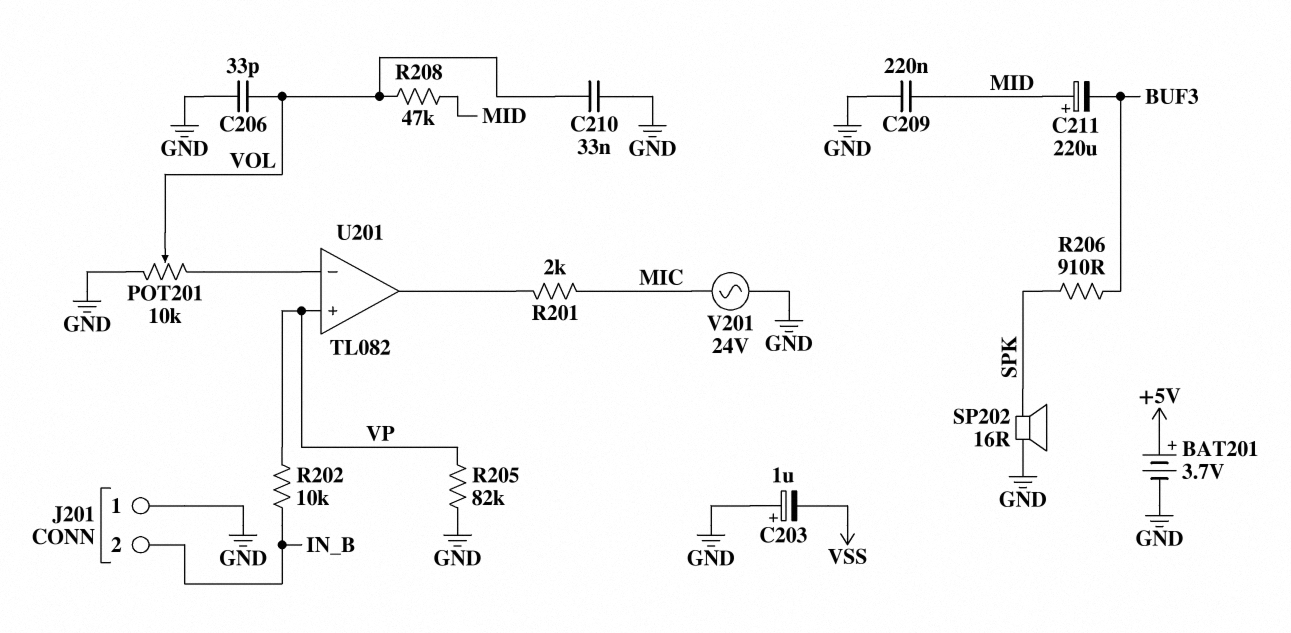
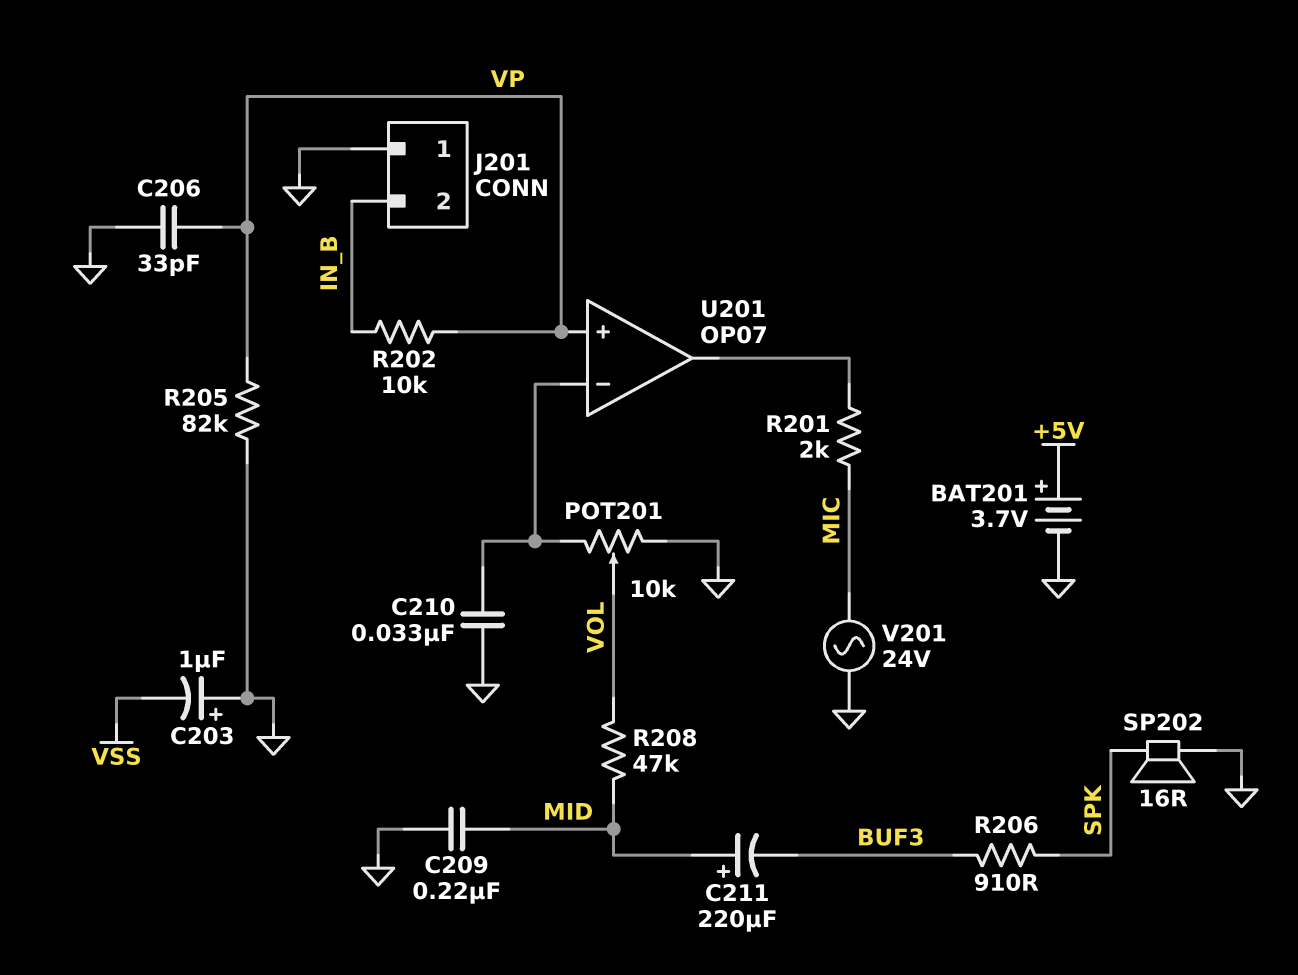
C206: 33pF (GND, VOL) -> 33pF (GND, VP)
C210: 33nF (GND, VOL) -> 33nF (GND, U201/in-)
U201: TL082 -> OP07

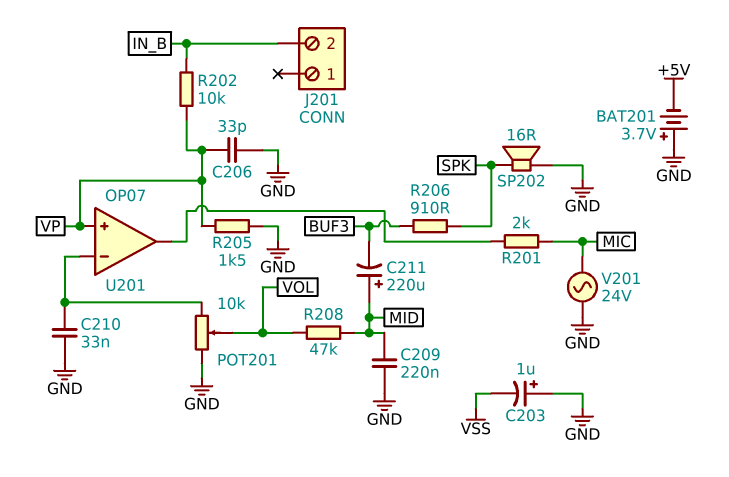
BAT201: 3.7V (plus +5V, minus GND) -> 3.7V (plus GND, minus +5V)
J201 pin 1: GND -> none
R205: 82k (GND, VP) -> 1.5k (GND, VP)

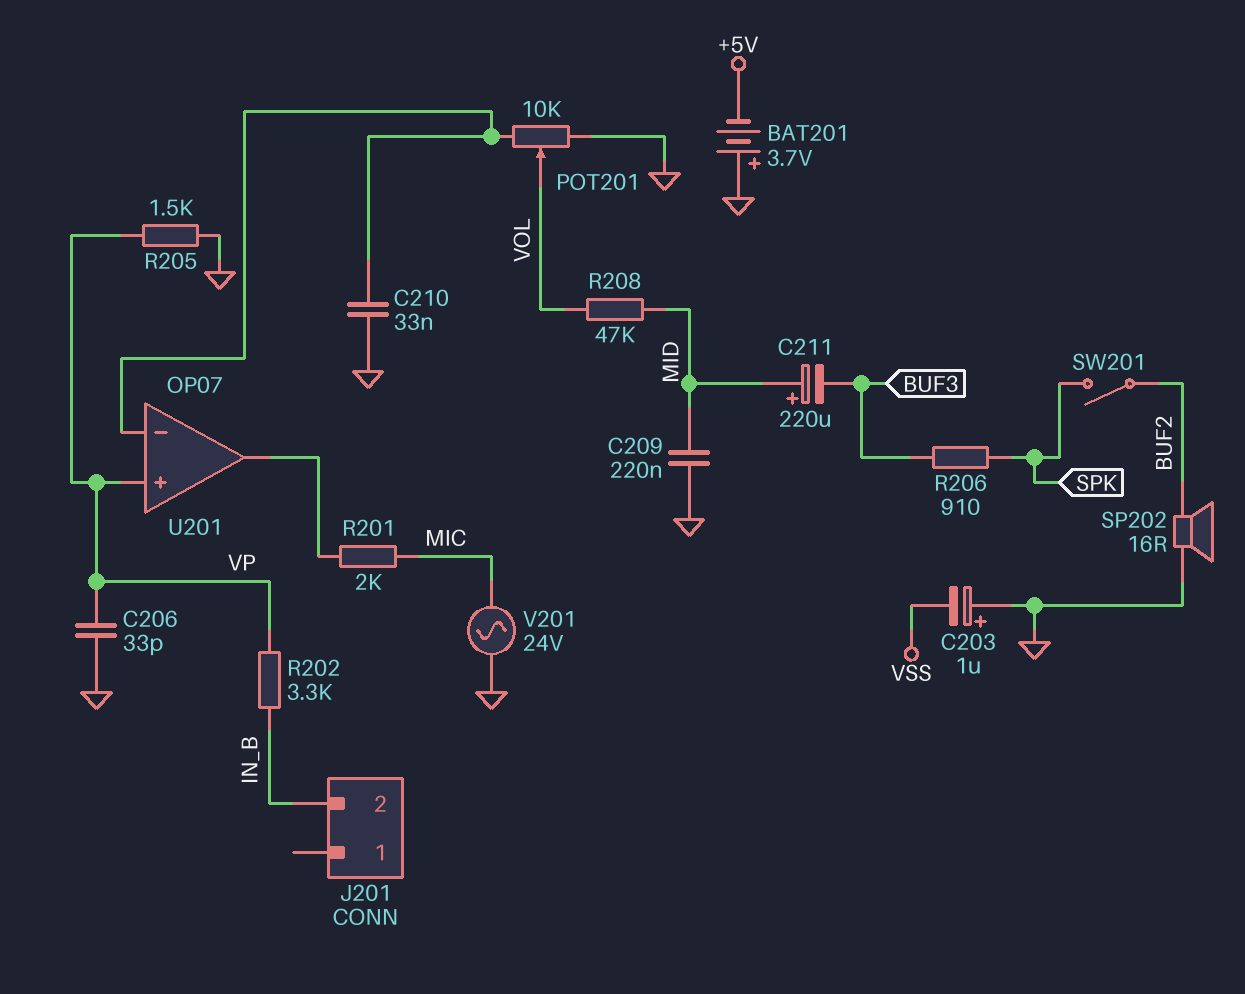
R202: 10k (IN_B, VP) -> 3.3k (IN_B, VP)
SP202: speaker 16R (GND, SPK) -> speaker 16R (BUF2, GND)
SW201: none -> switch (BUF2, SPK)

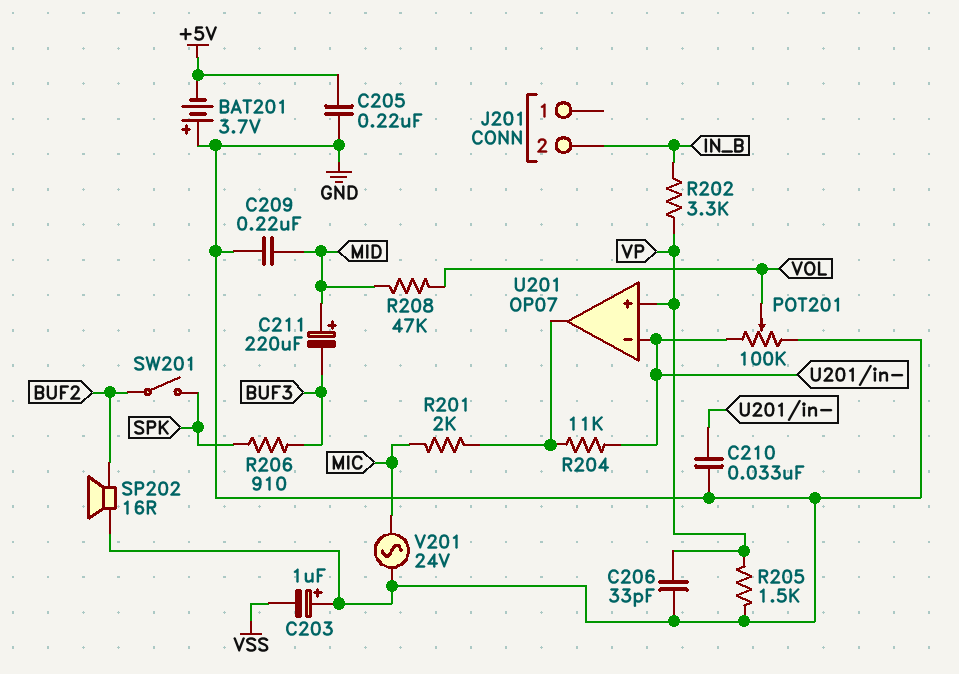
C205: none -> 220nF (+5V, GND)
POT201: 10k (GND, U201/in-, wiper VOL) -> 100k (GND, U201/in-, wiper VOL)
R204: none -> 11k (U201/in-, U201/out)

